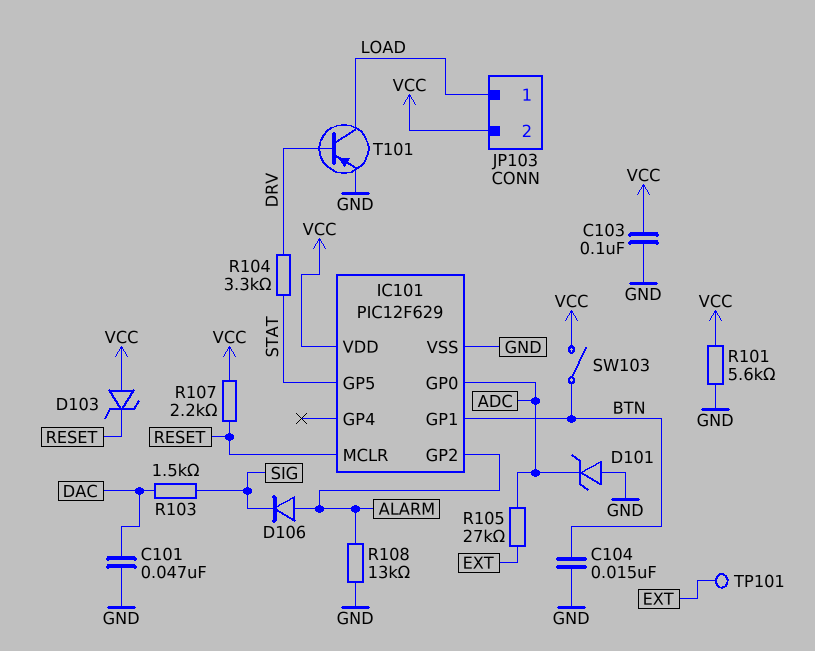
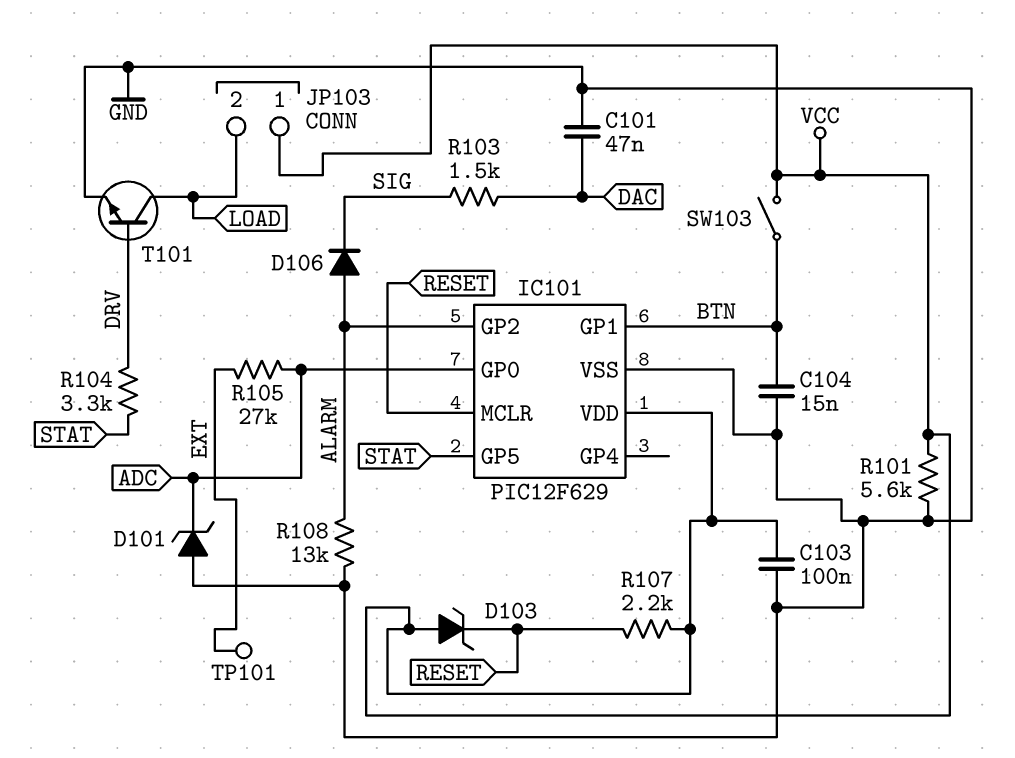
JP103 pin 1: LOAD -> VCC
JP103 pin 2: VCC -> LOAD
T101: PNP (B DRV, C LOAD, E GND) -> NPN (B DRV, C LOAD, E GND)

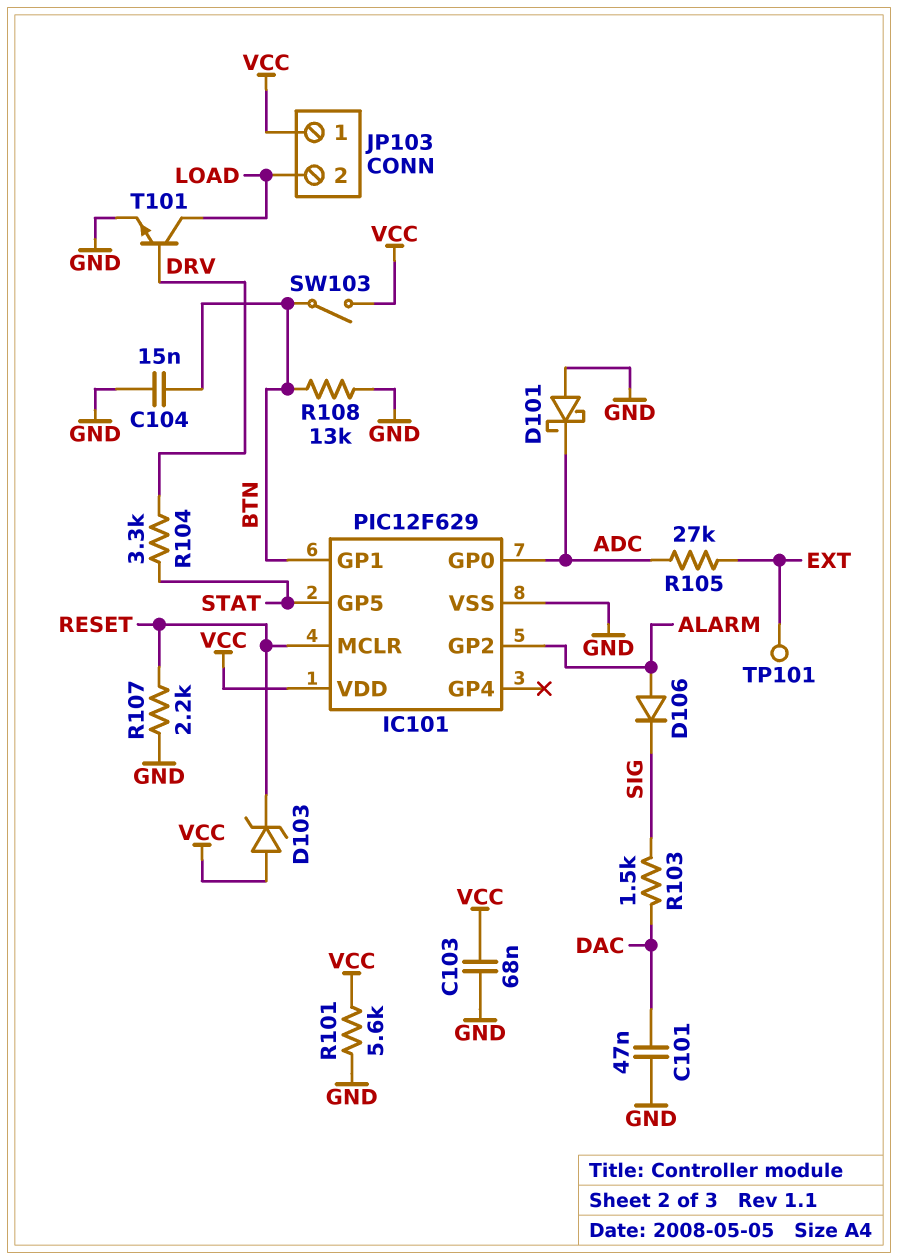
C103: 100nF (GND, VCC) -> 68nF (GND, VCC)
D101: zener (A GND, K ADC) -> schottky (A GND, K ADC)
R107: 2.2k (RESET, VCC) -> 2.2k (GND, RESET)
R108: 13k (ALARM, GND) -> 13k (BTN, GND)

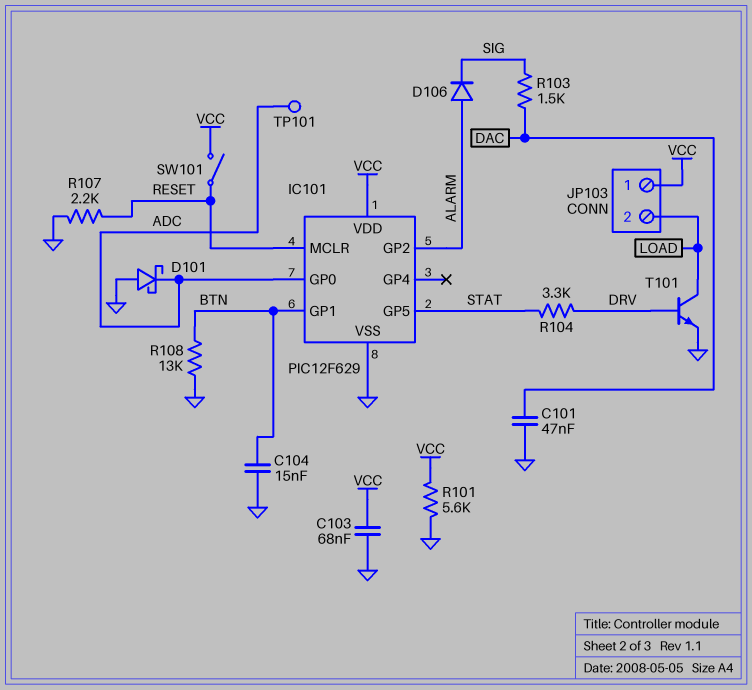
D103: zener (A VCC, K RESET) -> none
R105: 27k (ADC, EXT) -> none
SW101: none -> switch (RESET, VCC)
SW103: switch (BTN, VCC) -> none
TP101: test point (EXT) -> test point (ADC)

